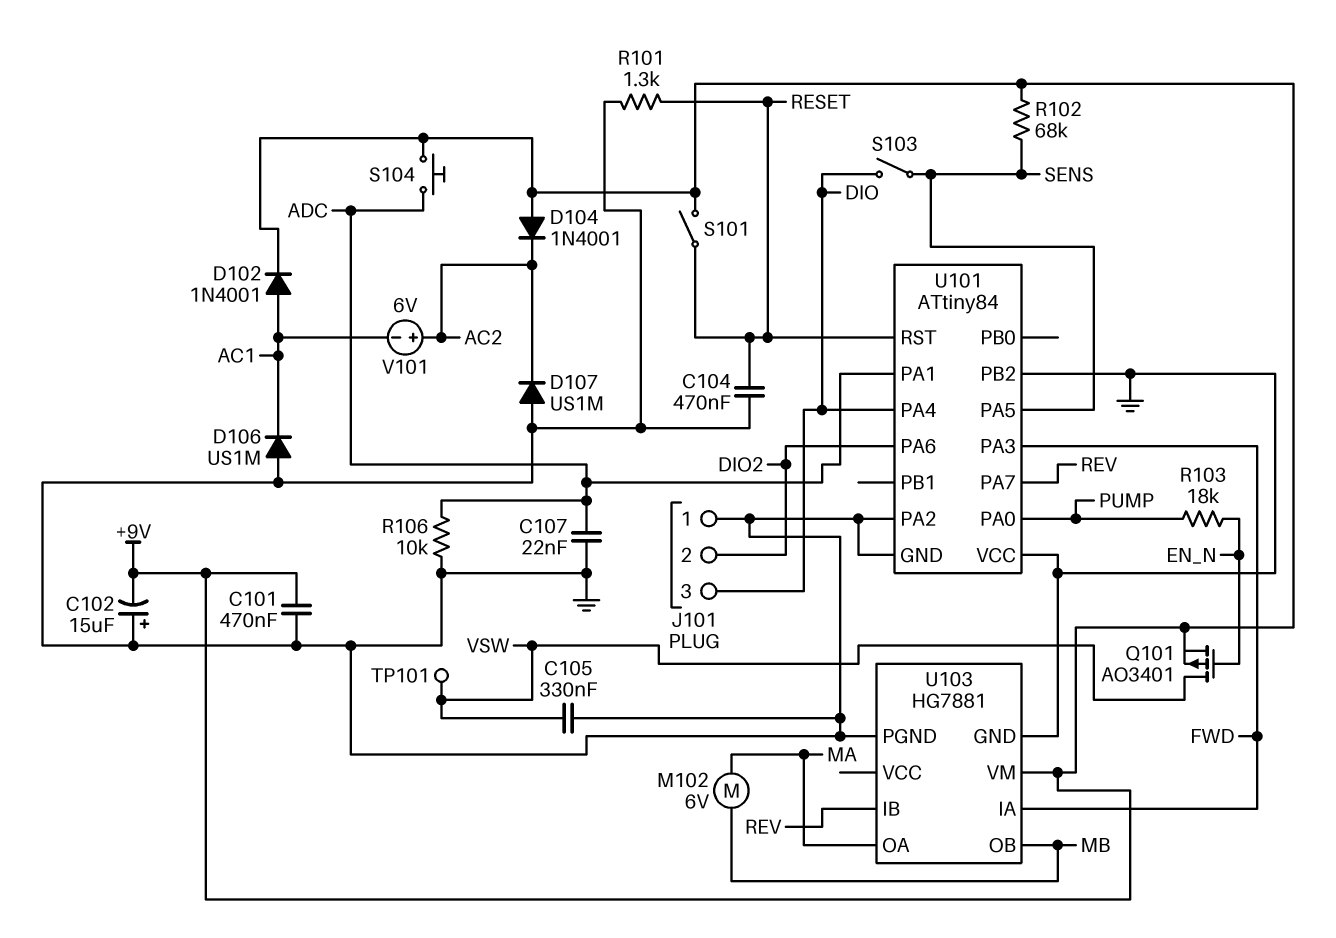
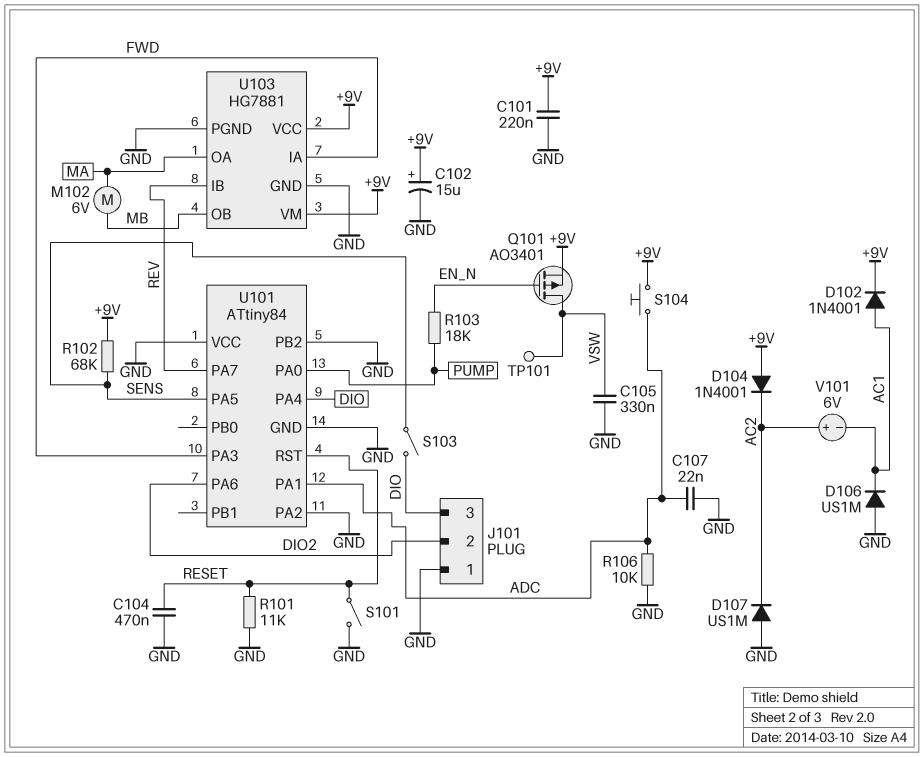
C101: 470nF (+9V, GND) -> 220nF (+9V, GND)
C102: 15uF (plus GND, minus +9V) -> 15uF (plus +9V, minus GND)
R101: 1.3k (GND, RESET) -> 11k (GND, RESET)
S101: switch (+9V, RESET) -> switch (GND, RESET)
U103 pin VCC: none -> +9V

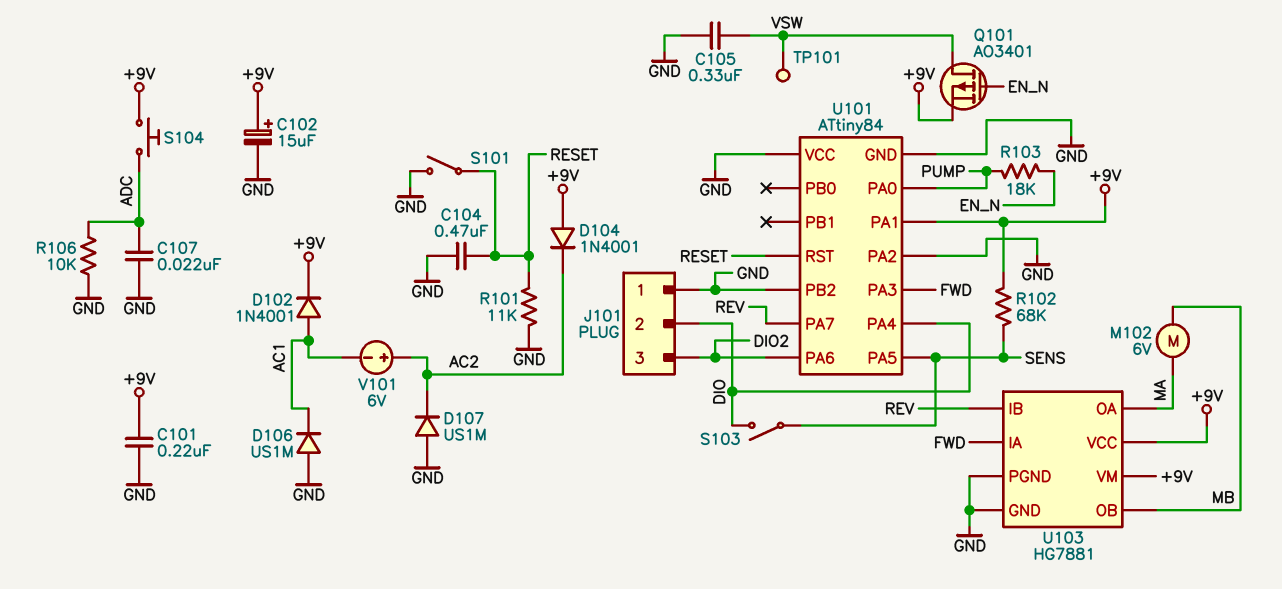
J101 pin 2: DIO2 -> DIO
J101 pin 3: DIO -> DIO2
U101 pin PA1: ADC -> +9V

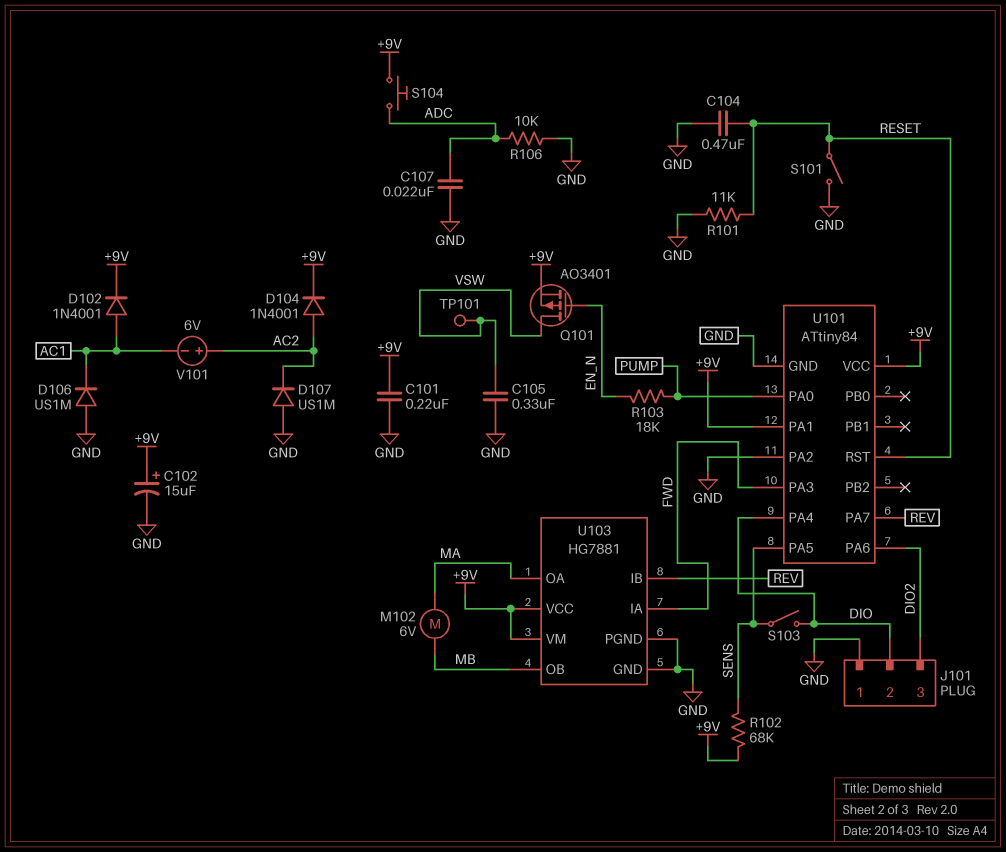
D104: diode 1N4001 (A +9V, K AC2) -> diode 1N4001 (A AC2, K +9V)
U101 pin PB2: GND -> none
U101 pin VCC: GND -> +9V

